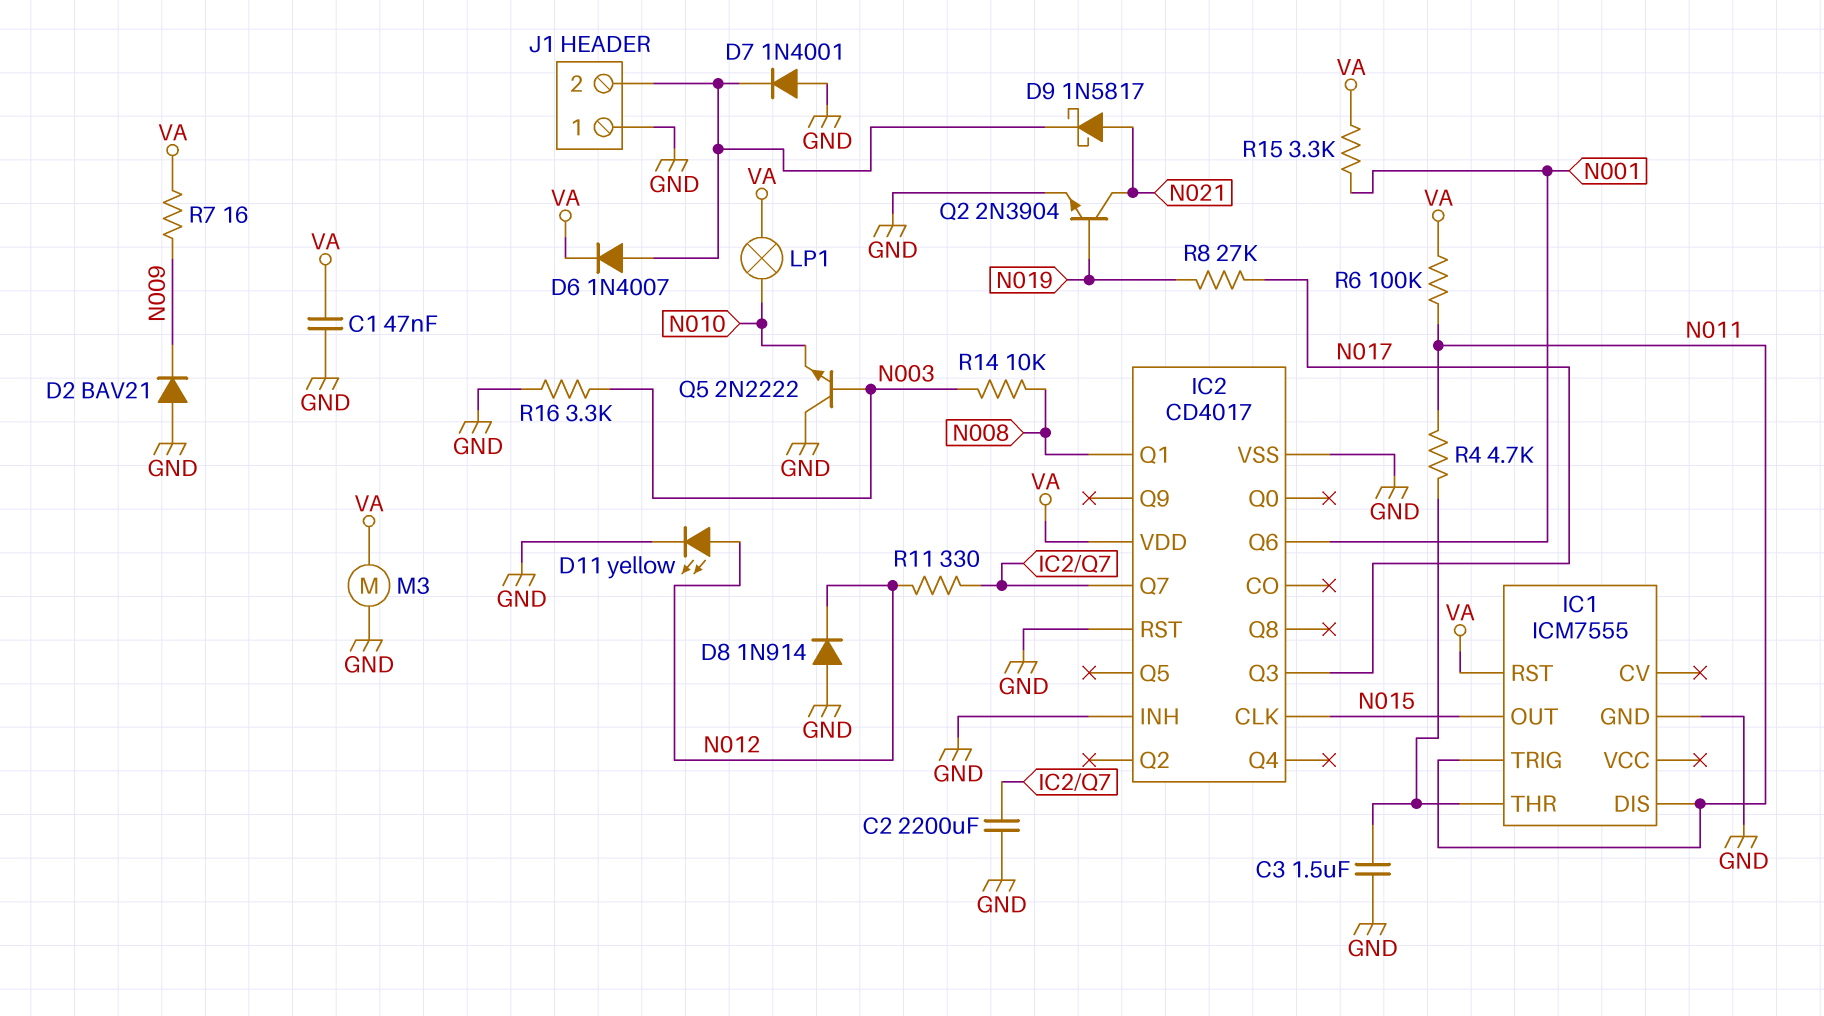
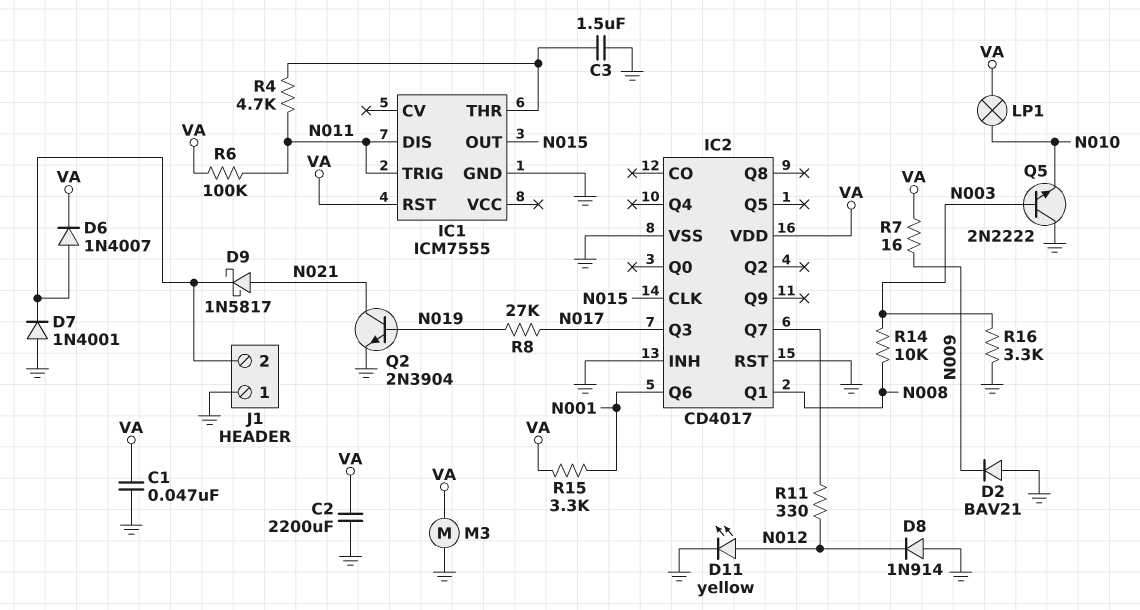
C2: 2200uF (GND, IC2/Q7) -> 2200uF (GND, VA)

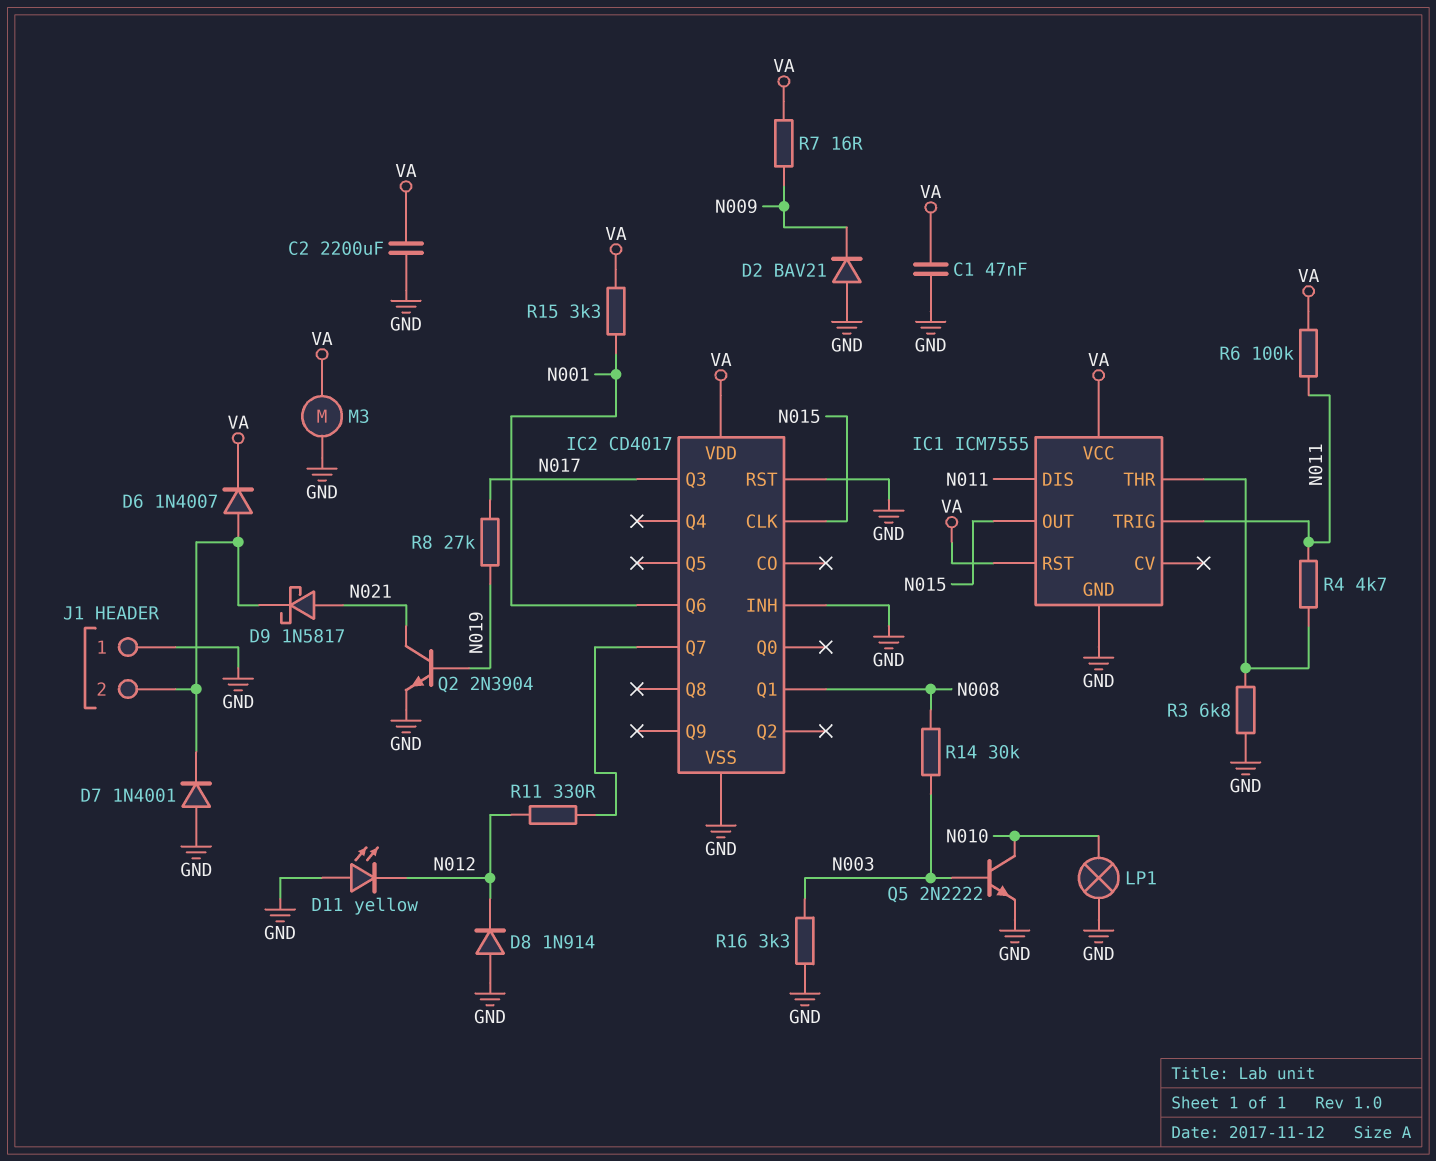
C3: 1.5uF (GND, IC1/THR) -> none
D11: LED yellow (A N012, K GND) -> LED yellow (A GND, K N012)
IC1 pin VCC: none -> VA
LP1: lamp (N010, VA) -> lamp (GND, N010)
Q5: NPN 2N2222 (B N003, C GND, E N010) -> NPN 2N2222 (B N003, C N010, E GND)
R3: none -> 6.8k (GND, IC1/THR)
R14: 10k (N003, N008) -> 30k (N003, N008)

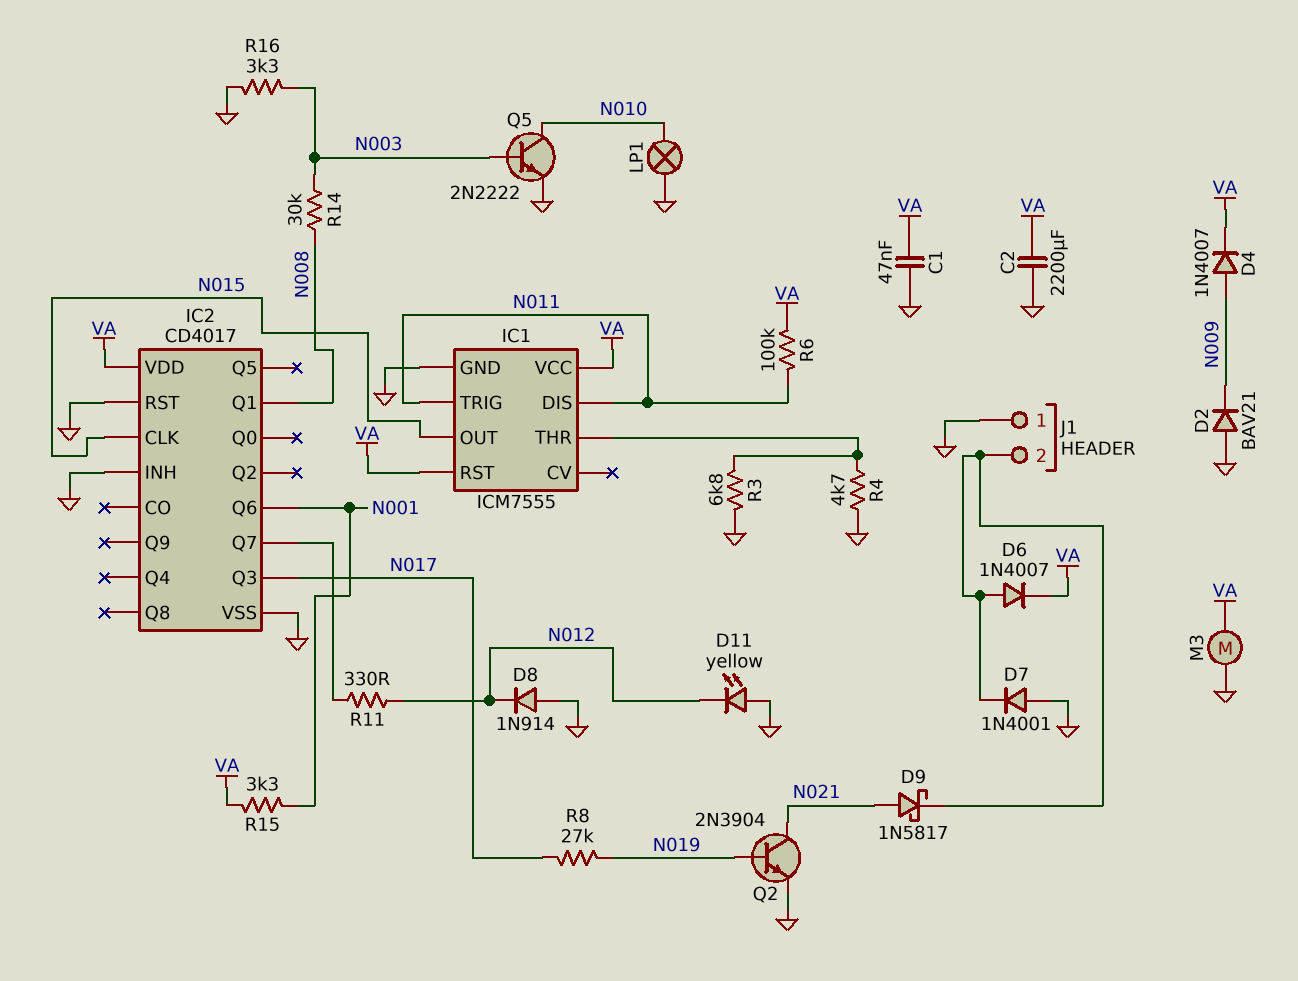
D4: none -> diode 1N4007 (A N009, K VA)
R4: 4.7k (IC1/THR, N011) -> 4.7k (GND, IC1/THR)
R7: 16 (N009, VA) -> none

